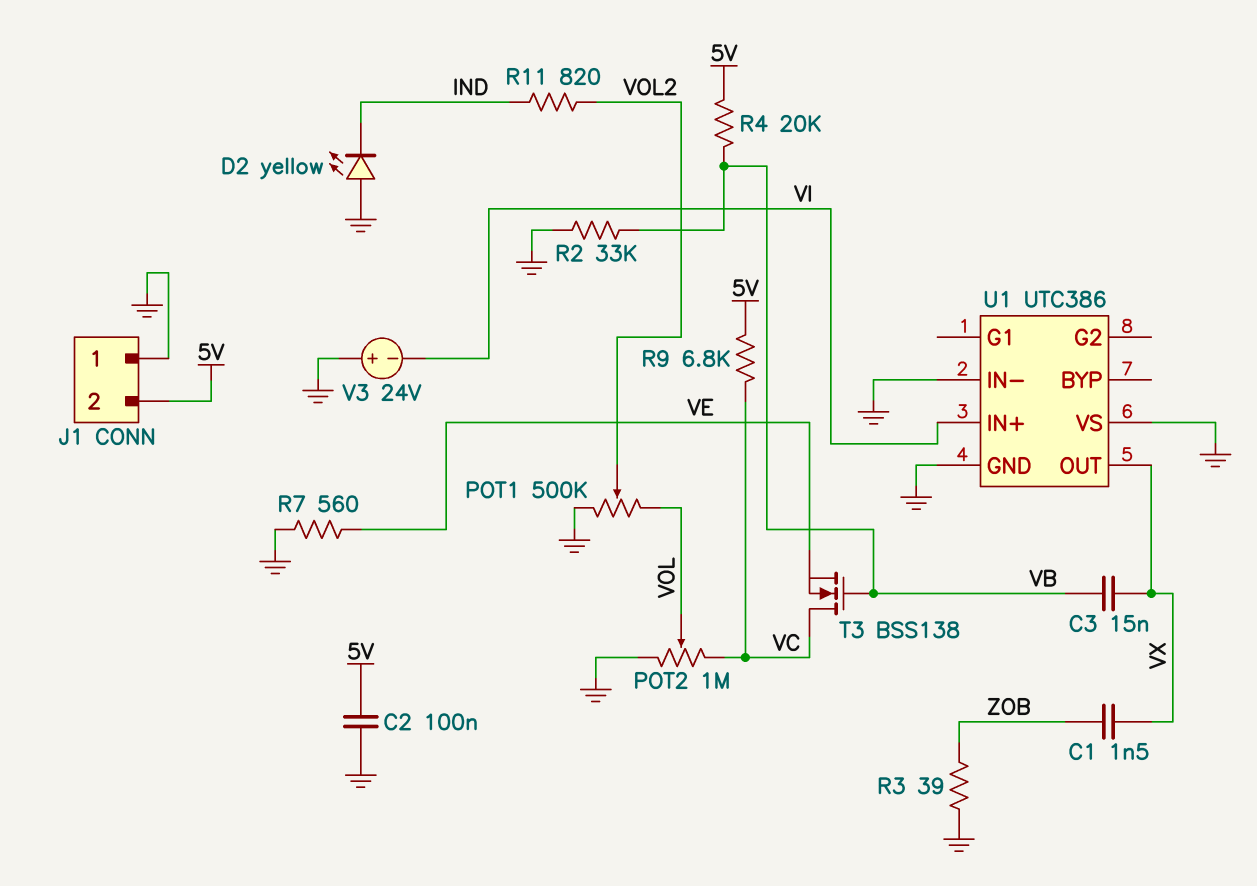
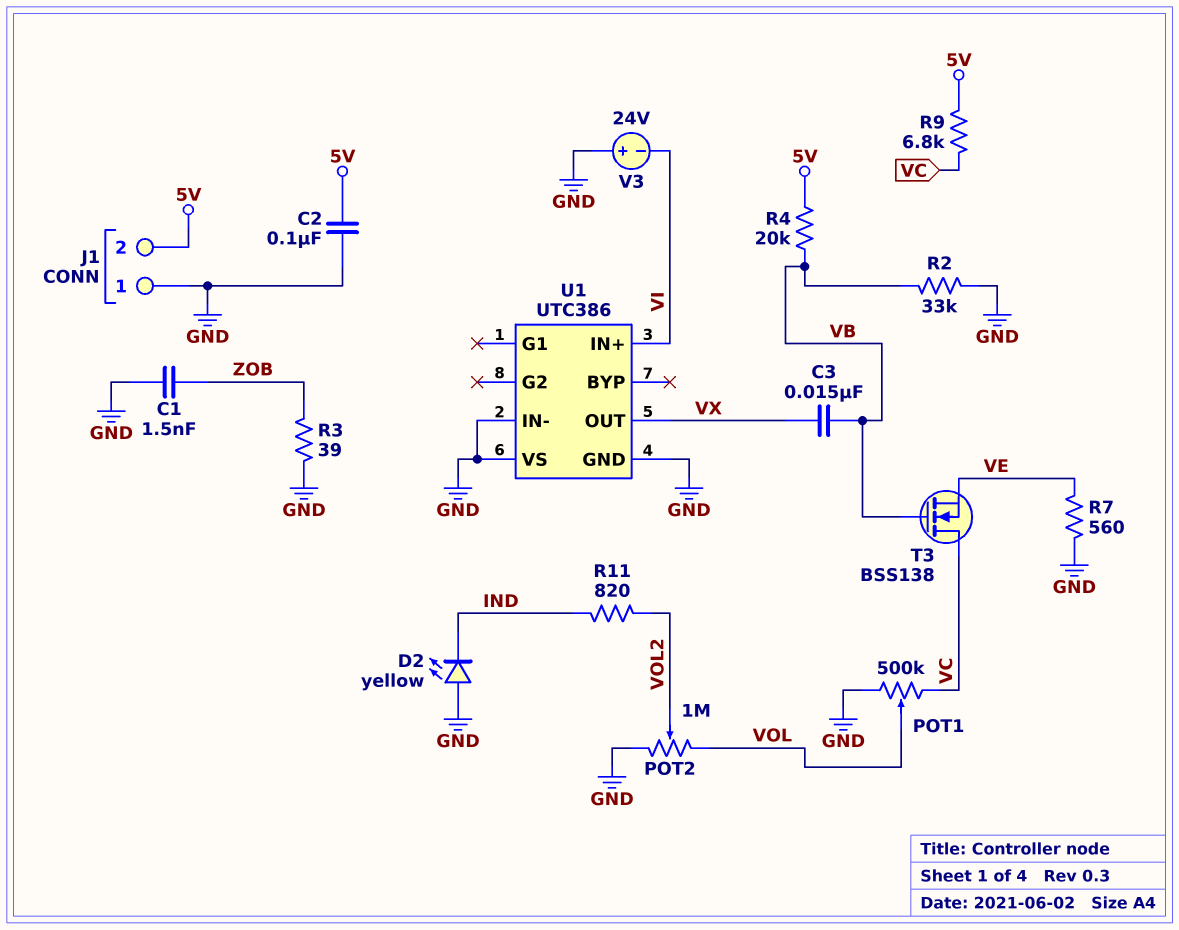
C1: 1.5nF (VX, ZOB) -> 1.5nF (GND, ZOB)
POT1: 500k (GND, VOL, wiper VOL2) -> 500k (GND, VC, wiper VOL)
POT2: 1M (GND, VC, wiper VOL) -> 1M (GND, VOL, wiper VOL2)

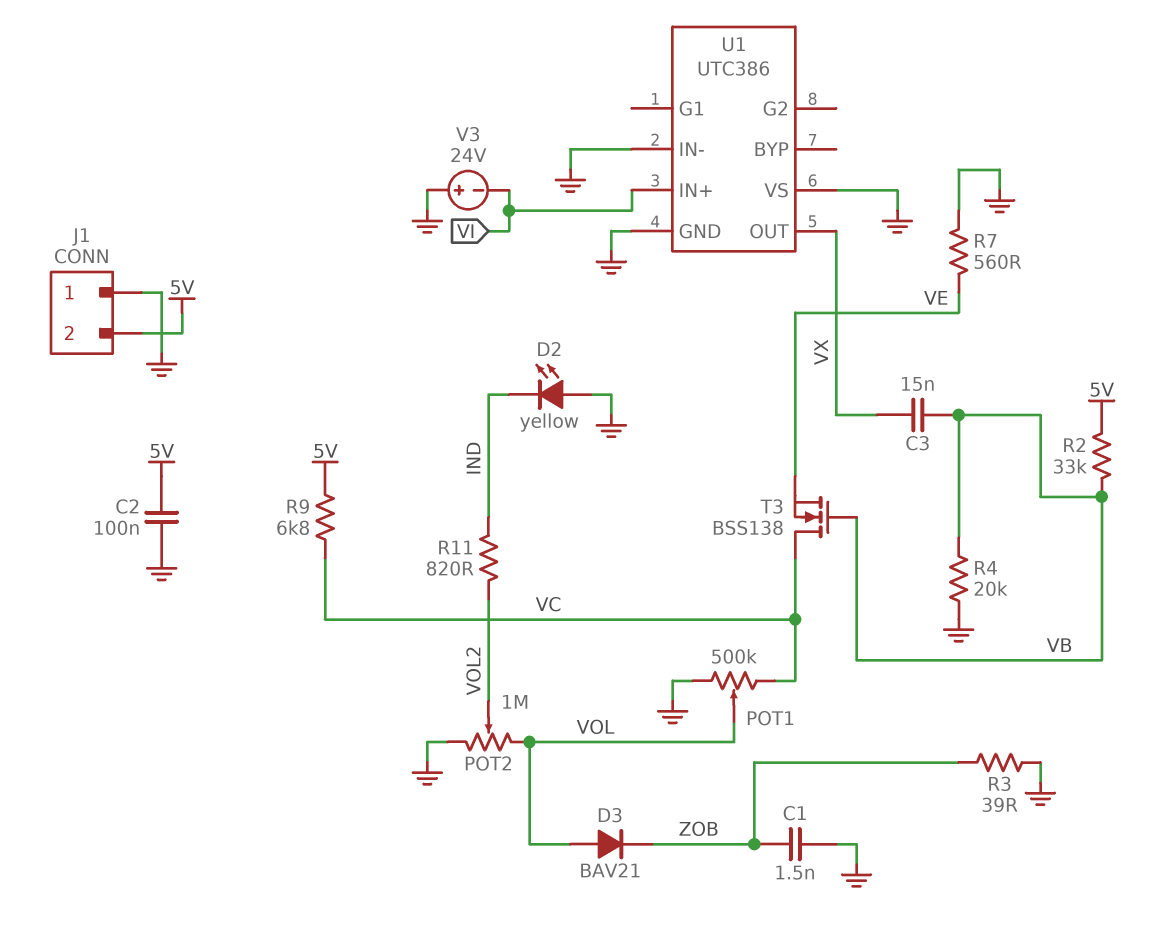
D3: none -> diode BAV21 (A VOL, K ZOB)
R2: 33k (GND, VB) -> 33k (5V, VB)
R4: 20k (5V, VB) -> 20k (GND, VB)

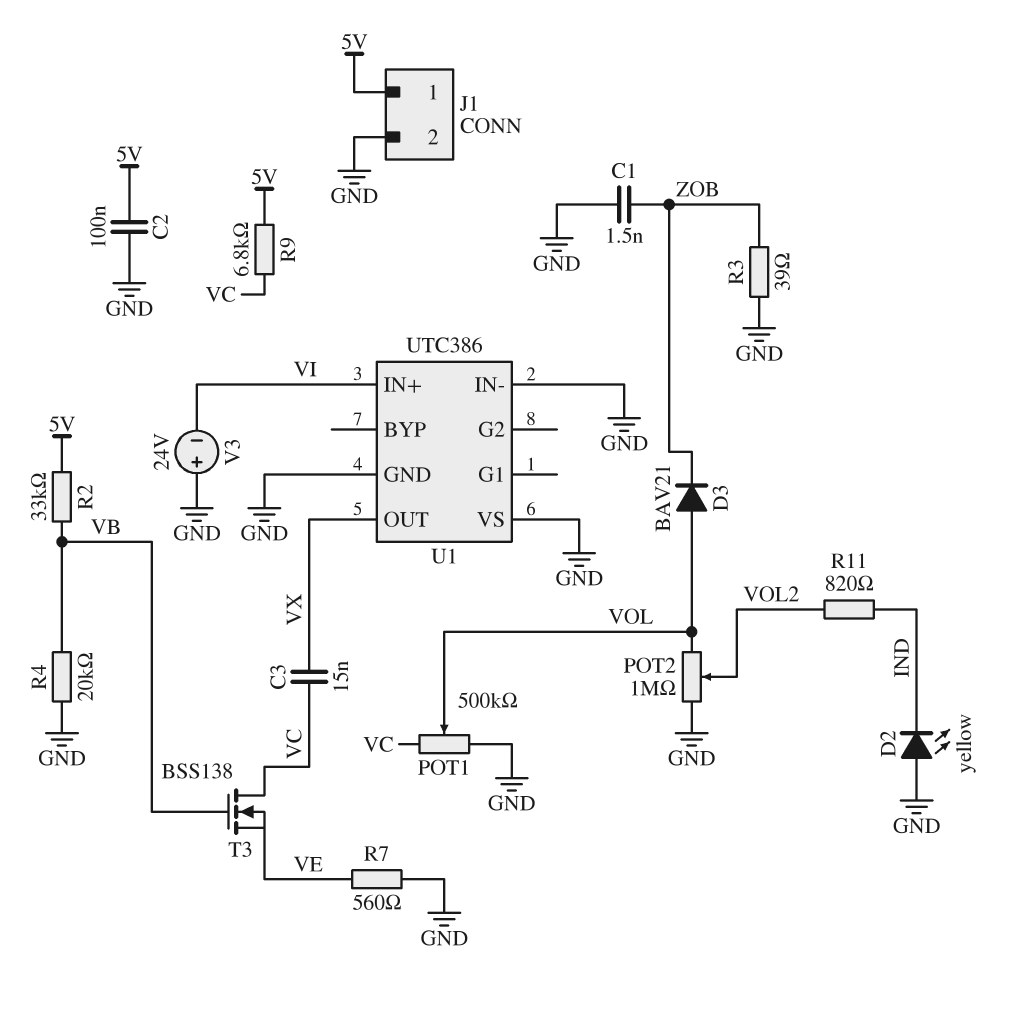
C3: 15nF (VB, VX) -> 15nF (VC, VX)
J1 pin 1: GND -> 5V
J1 pin 2: 5V -> GND

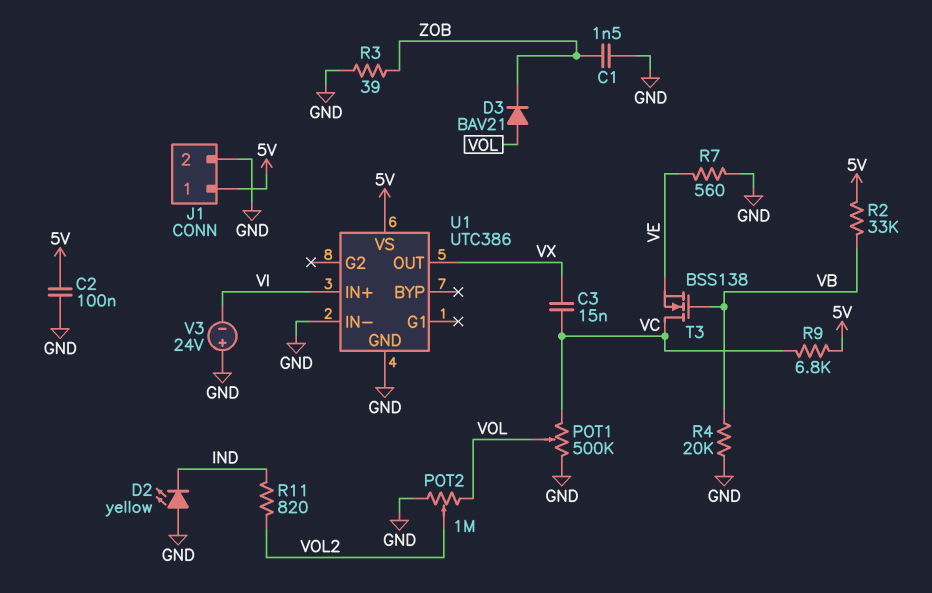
U1 pin VS: GND -> 5V

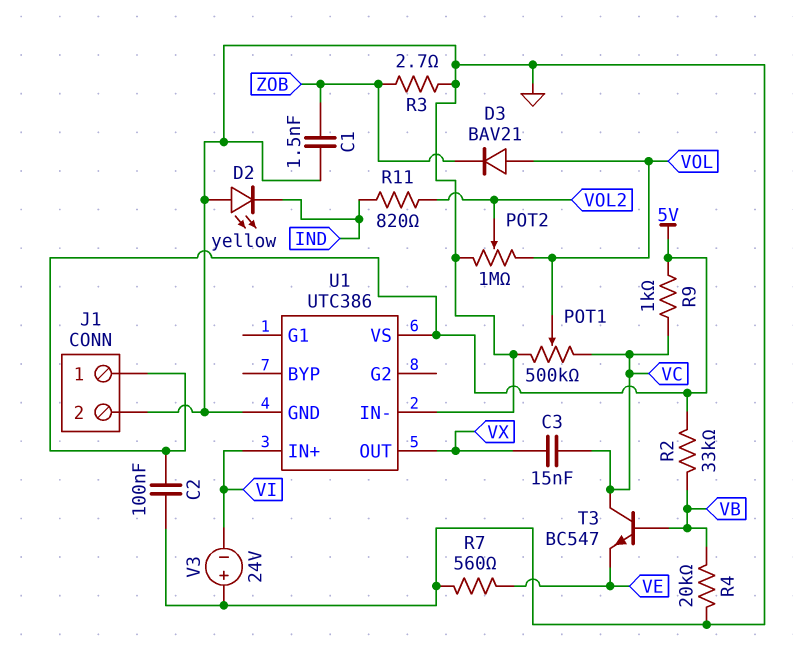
R3: 39 (GND, ZOB) -> 2.7 (GND, ZOB)
R9: 6.8k (5V, VC) -> 1k (5V, VC)
T3: NMOS BSS138 (G VB, D VC, S VE) -> NPN BC547 (B VB, C VC, E VE)

